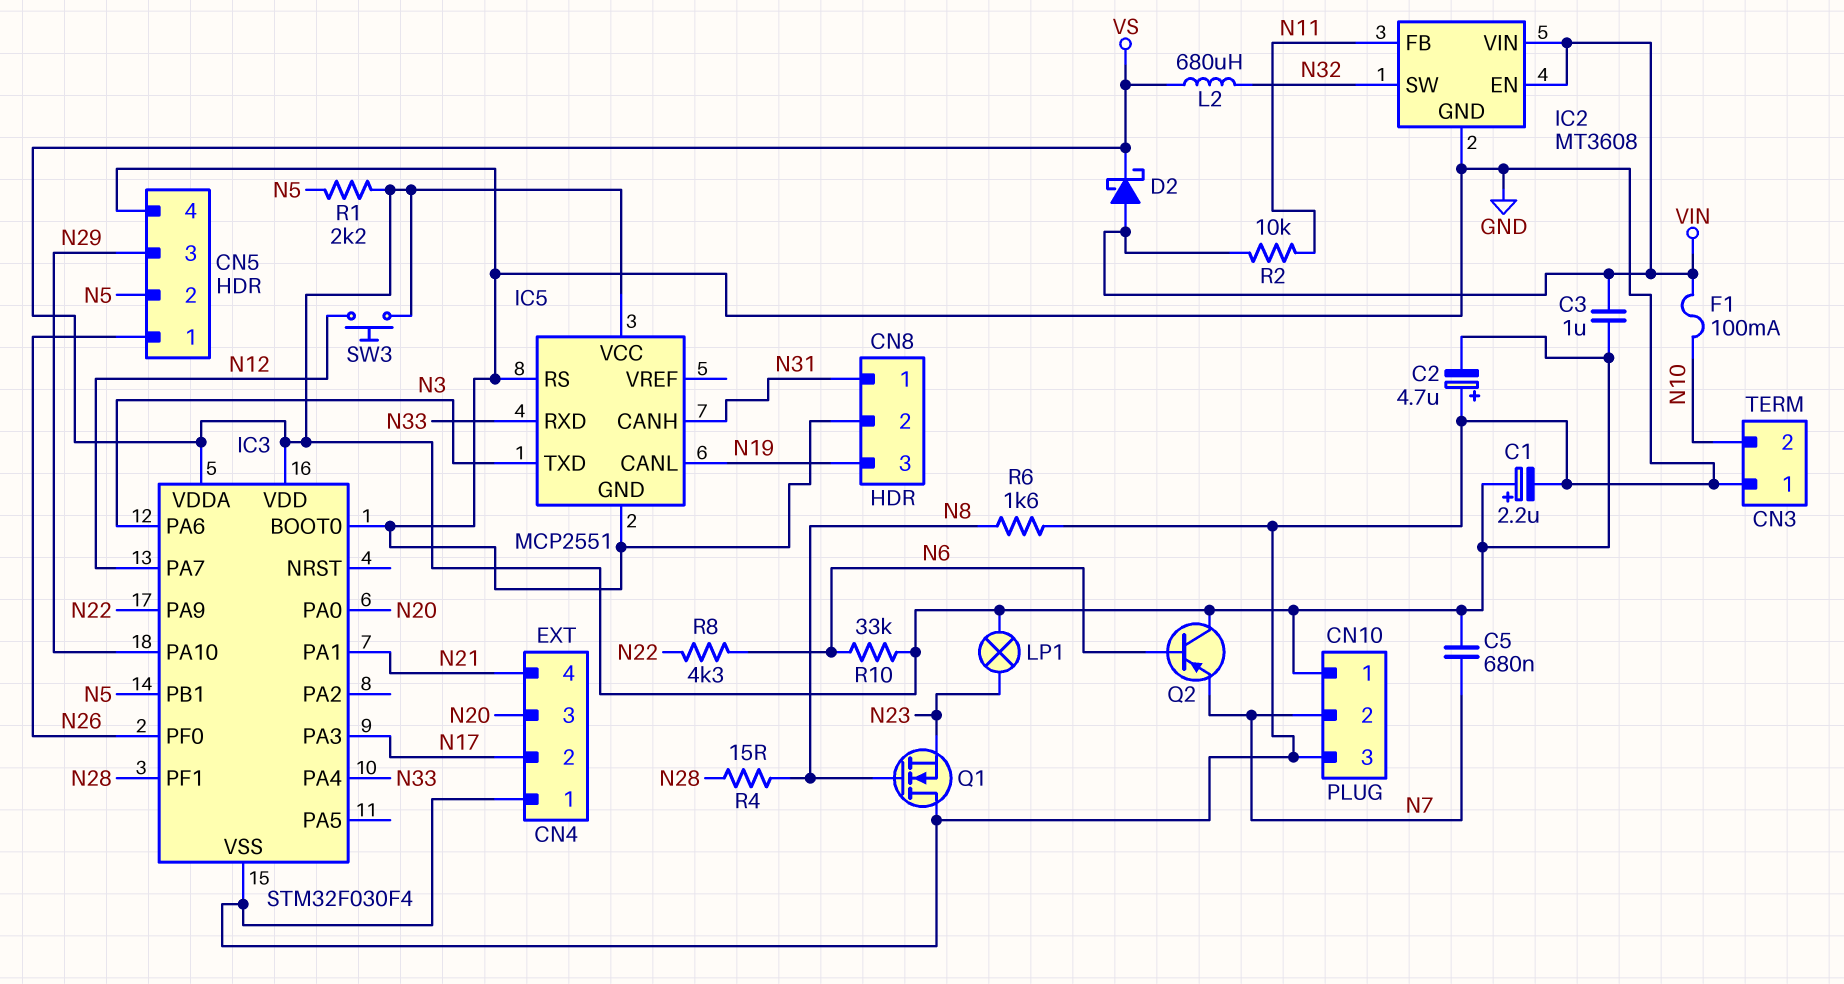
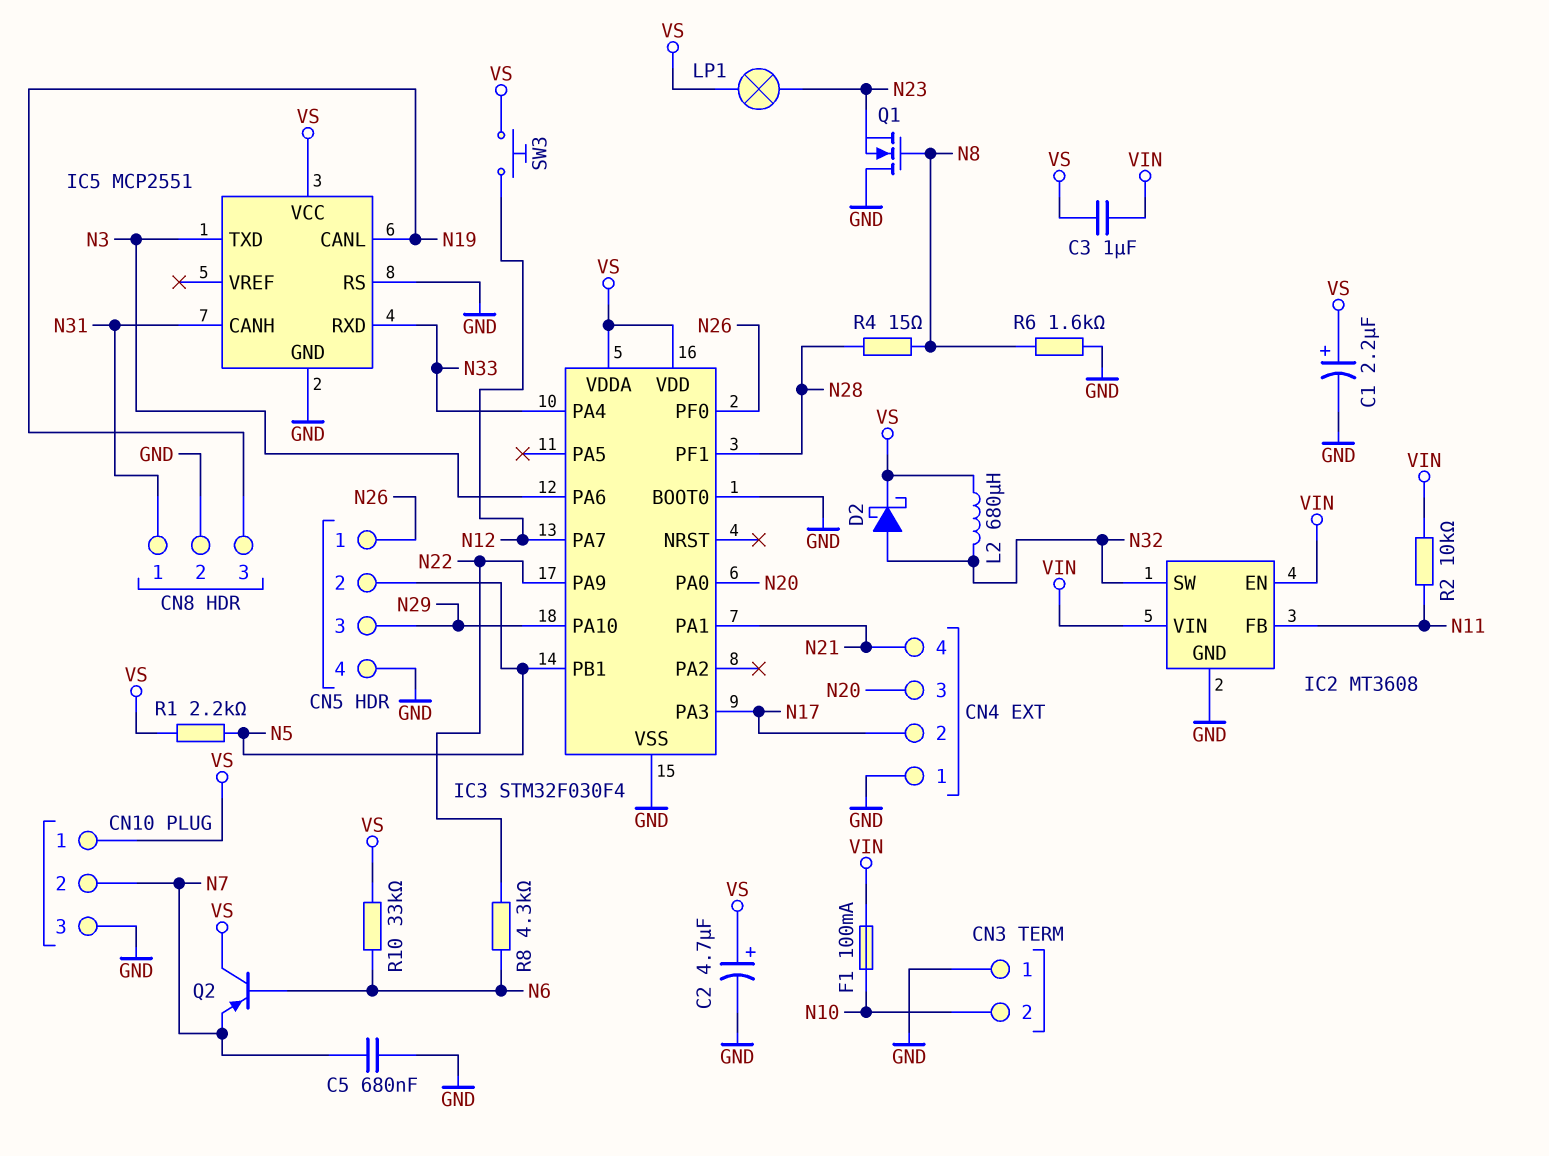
C2: 4.7uF (plus GND, minus VS) -> 4.7uF (plus VS, minus GND)
C5: 680nF (N7, VS) -> 680nF (GND, N7)
D2: schottky (A VIN, K VS) -> schottky (A N32, K VS)

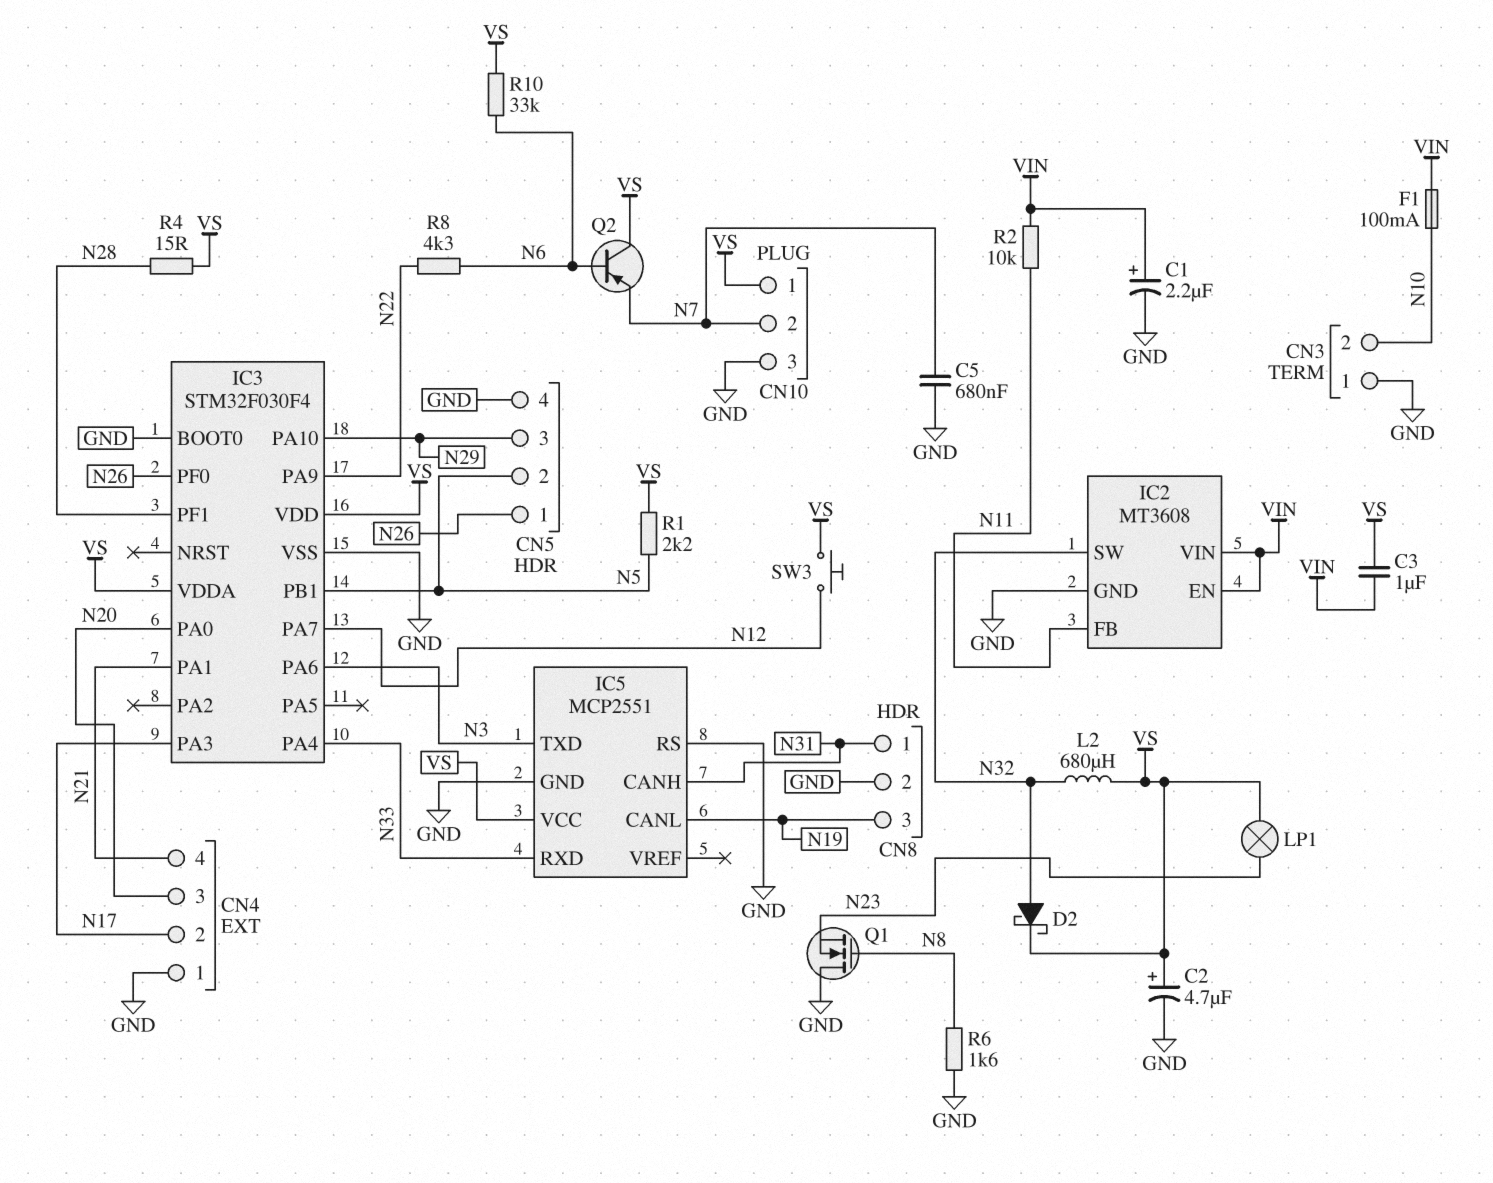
C1: 2.2uF (plus VS, minus GND) -> 2.2uF (plus VIN, minus GND)
R4: 15 (N8, N28) -> 15 (N28, VS)

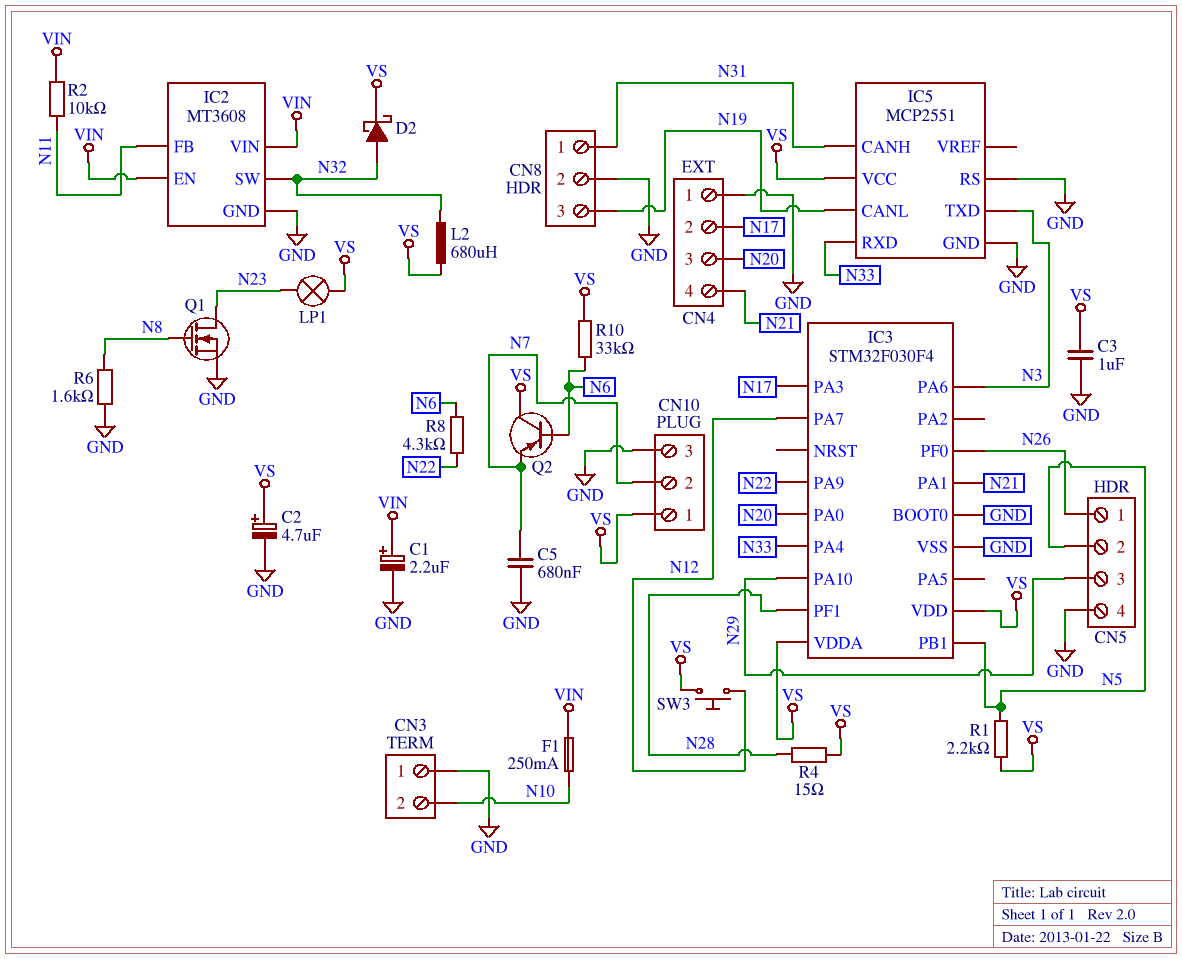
C3: 1uF (VIN, VS) -> 1uF (GND, VS)
F1: 100mA (N10, VIN) -> 250mA (N10, VIN)
Q1: NMOS (G N8, D GND, S N23) -> NMOS (G N8, D N23, S GND)

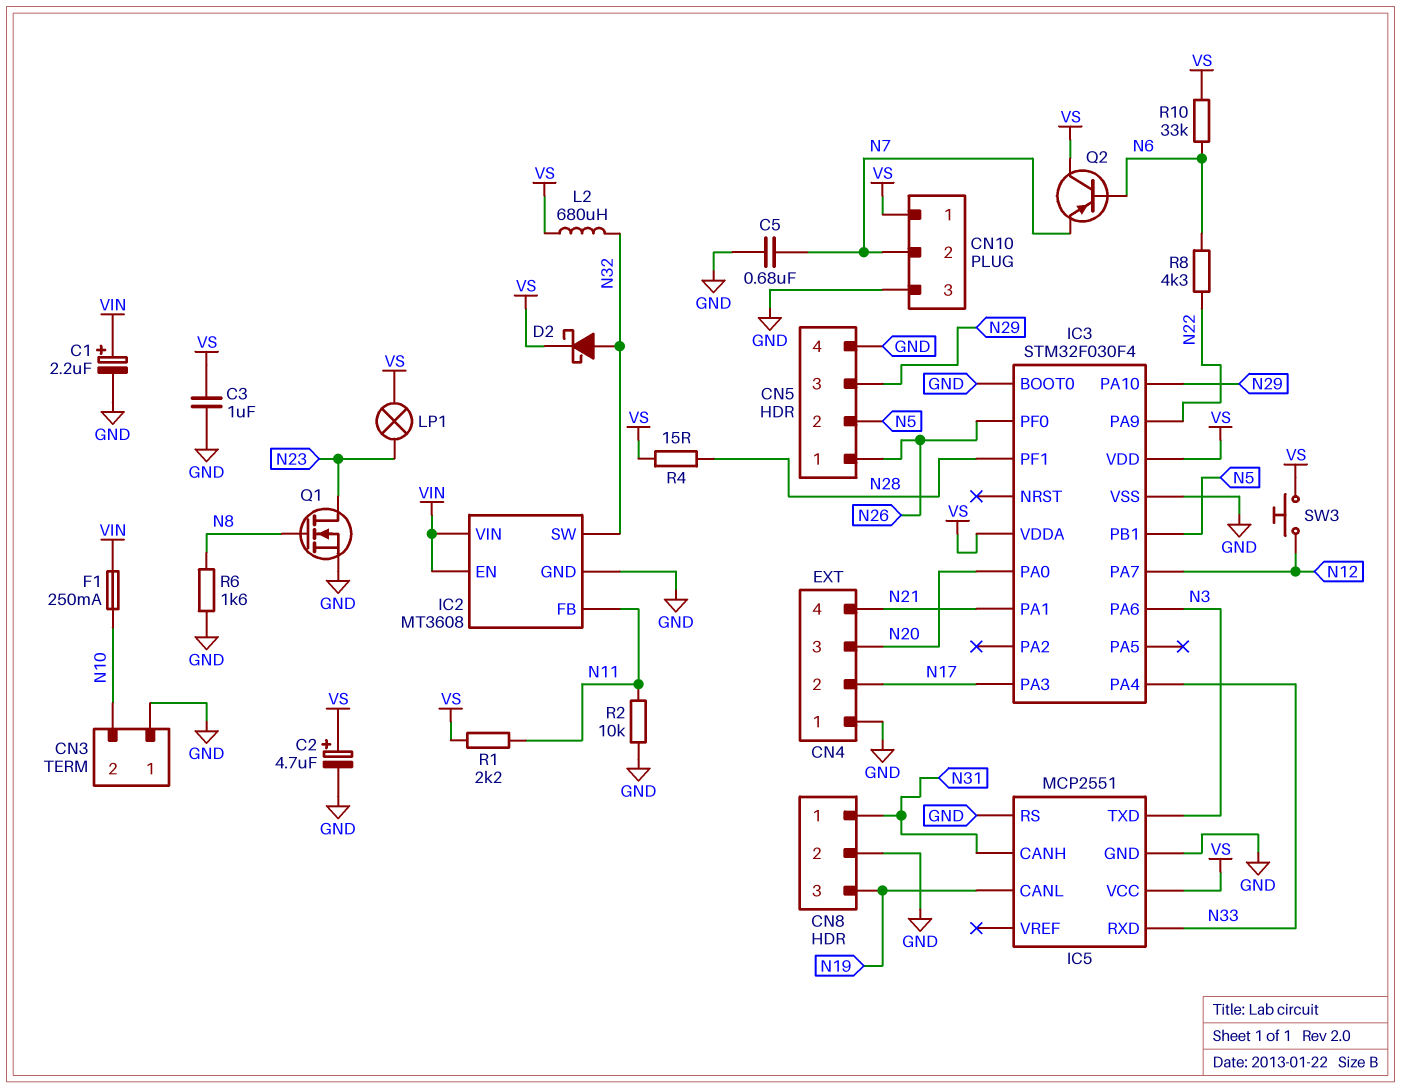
R1: 2.2k (N5, VS) -> 2.2k (N11, VS)
R2: 10k (N11, VIN) -> 10k (GND, N11)

